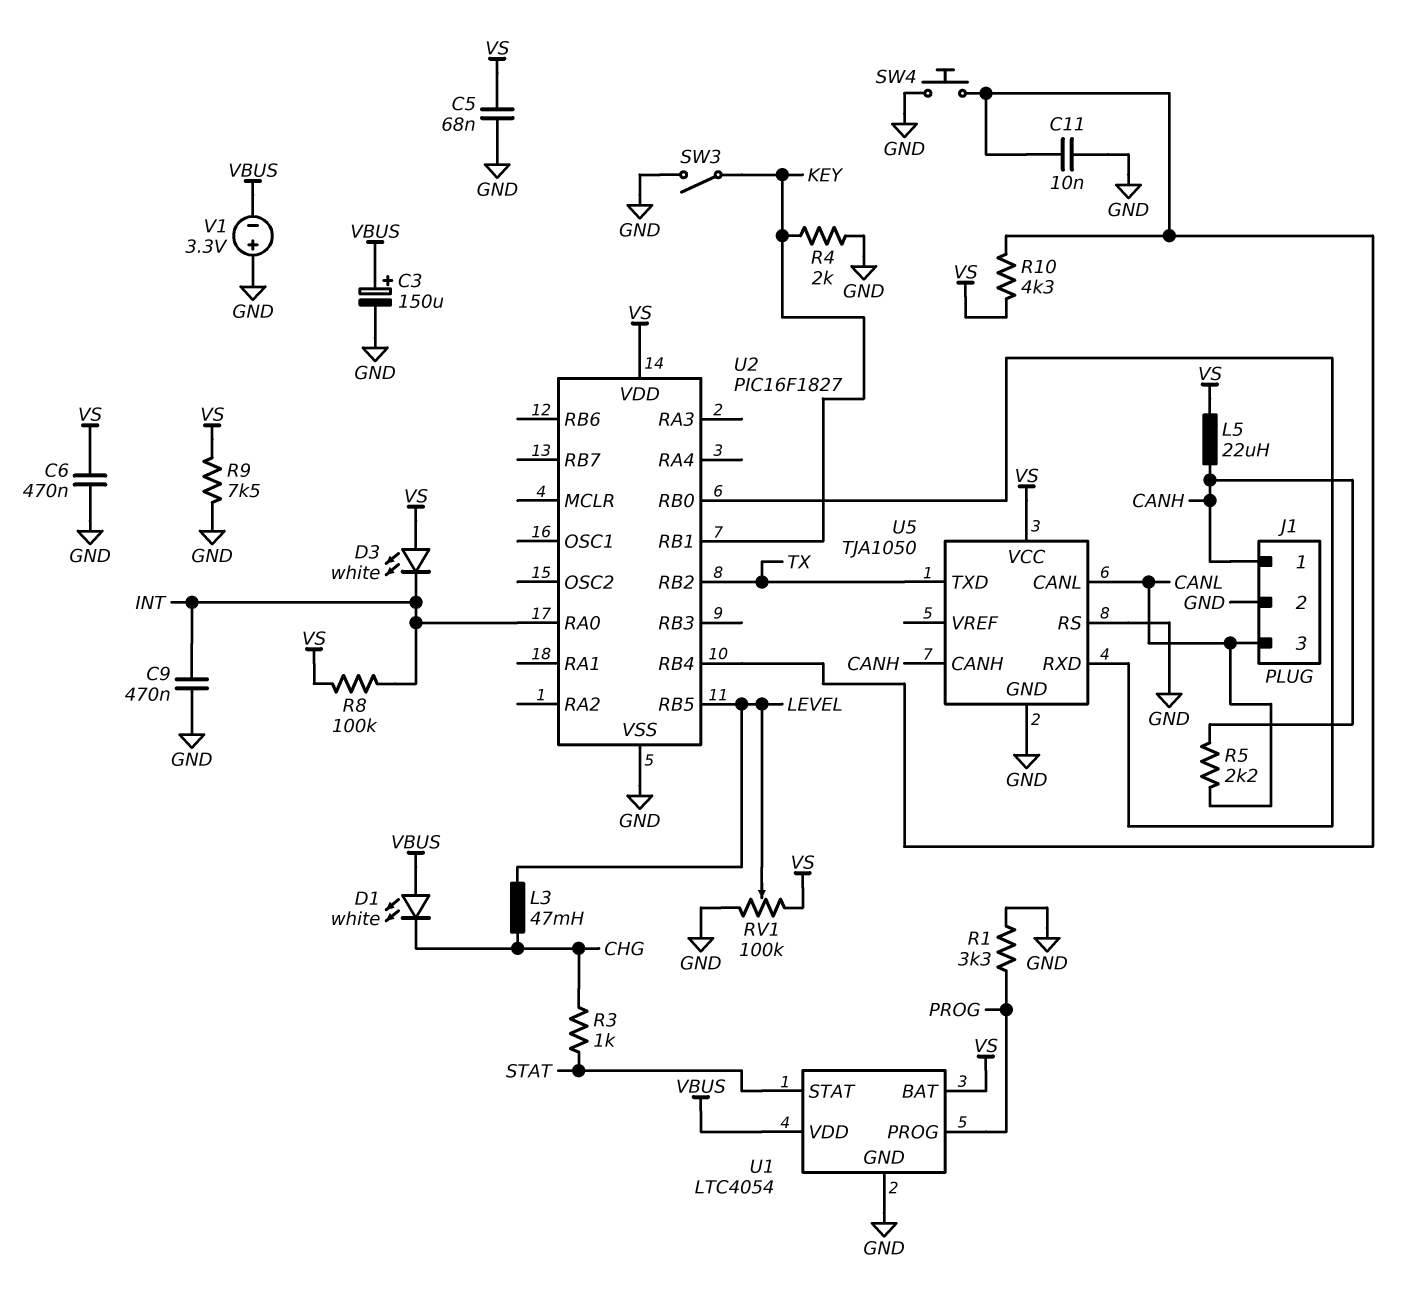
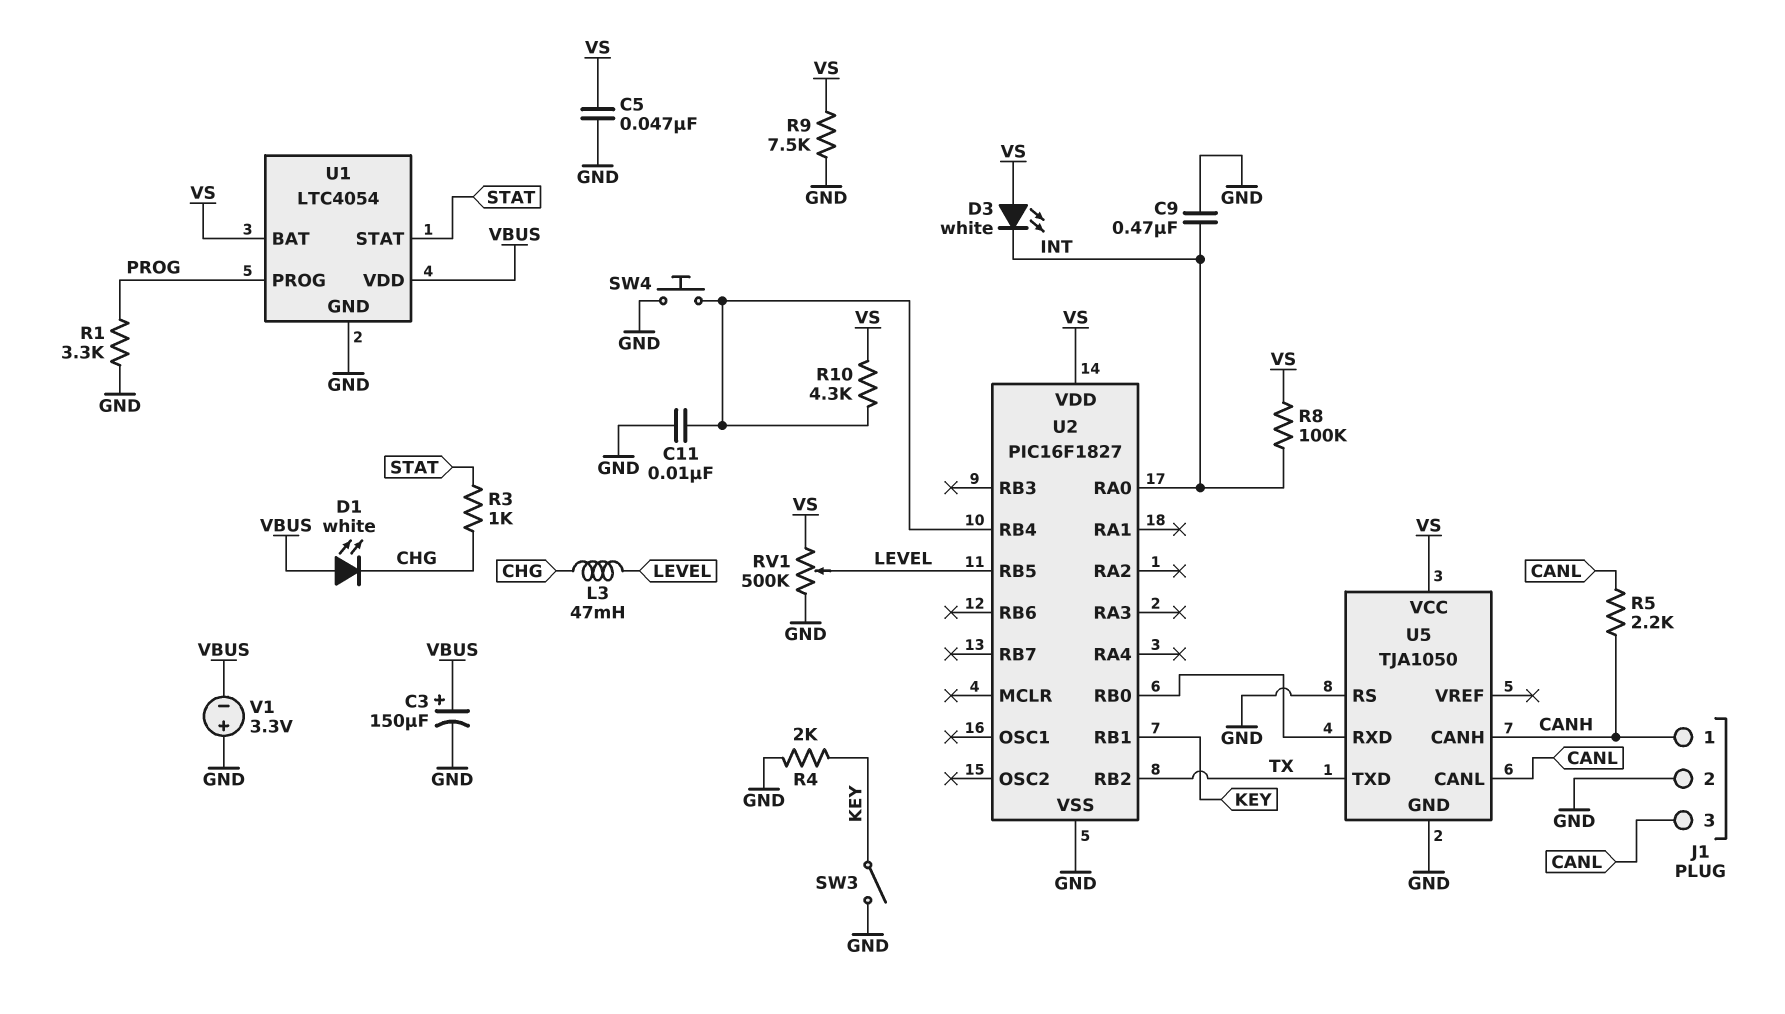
C5: 68nF (GND, VS) -> 47nF (GND, VS)
C6: 470nF (GND, VS) -> none
L5: 22uH (CANH, VS) -> none
RV1: 100k (GND, VS, wiper LEVEL) -> 500k (GND, VS, wiper LEVEL)

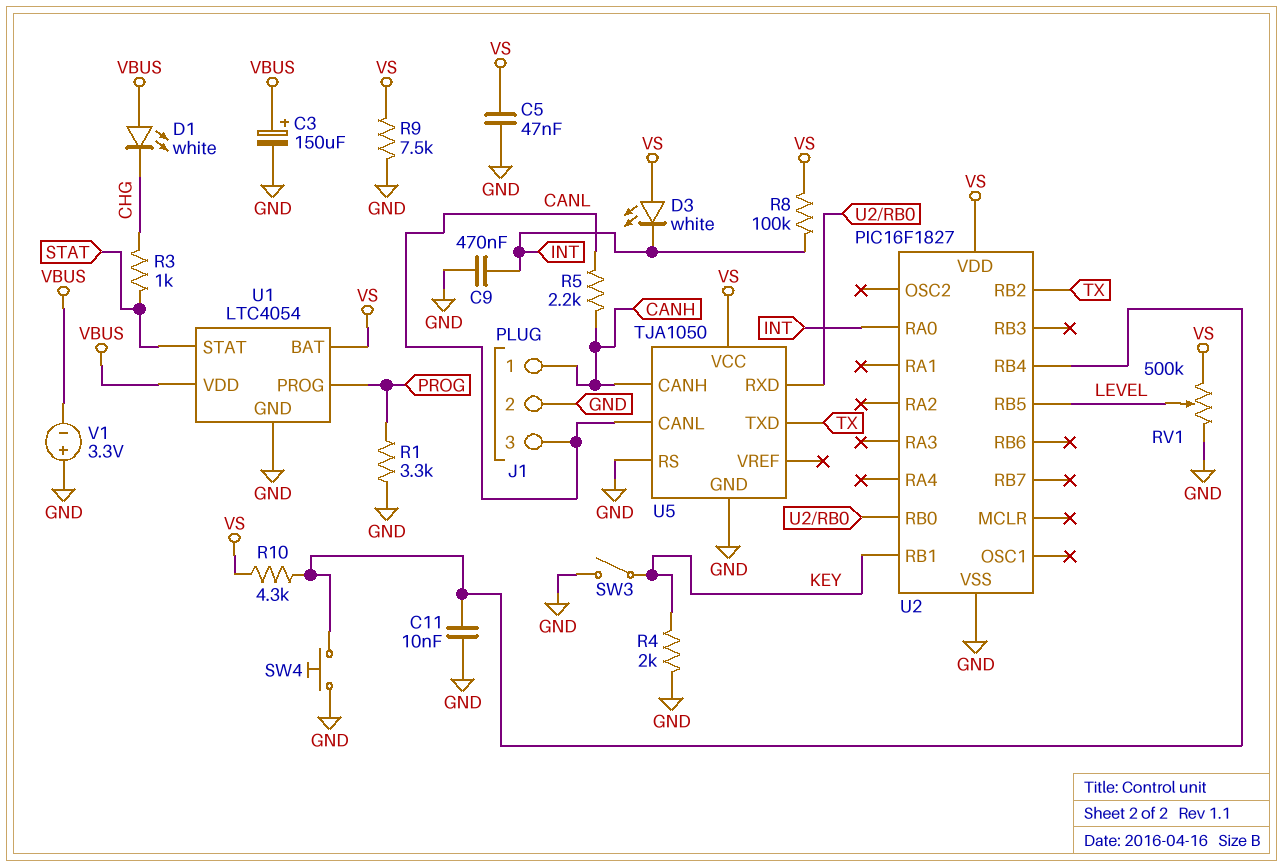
L3: 47mH (CHG, LEVEL) -> none

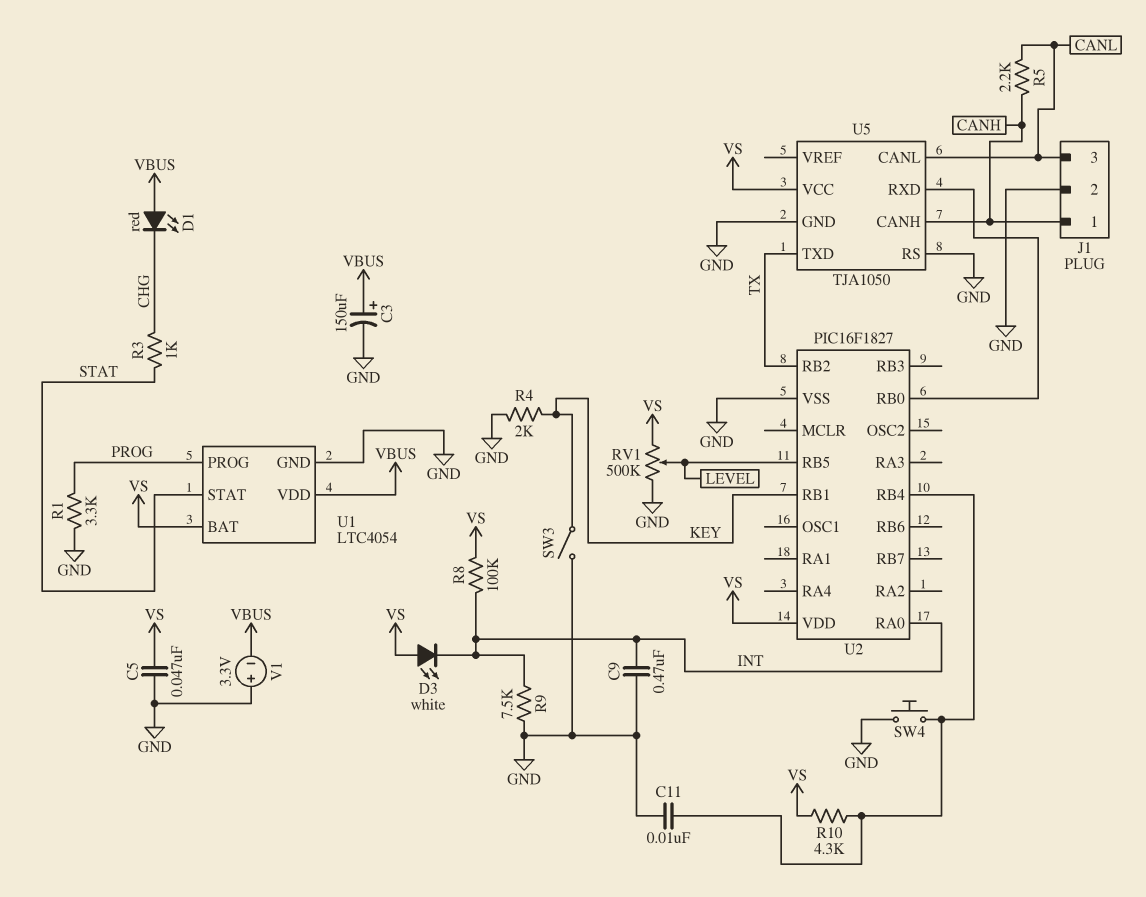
D1: LED white (A VBUS, K CHG) -> LED red (A VBUS, K CHG)
R9: 7.5k (GND, VS) -> 7.5k (GND, INT)

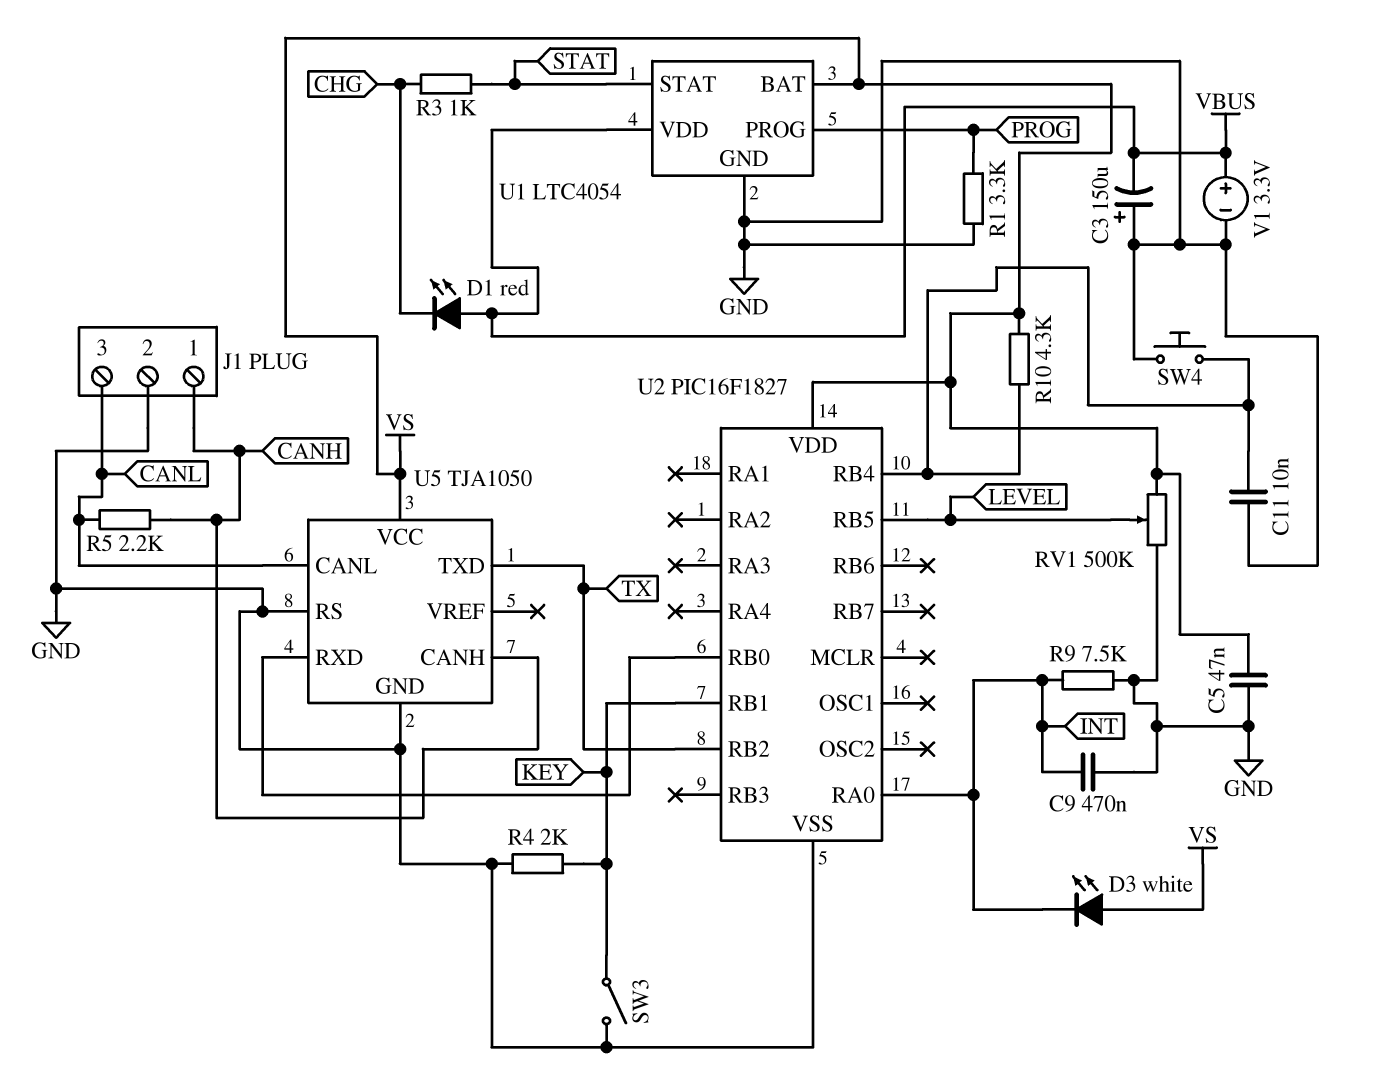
C3: 150uF (plus VBUS, minus GND) -> 150uF (plus GND, minus VBUS)
R8: 100k (INT, VS) -> none
V1: 3.3V (plus GND, minus VBUS) -> 3.3V (plus VBUS, minus GND)

